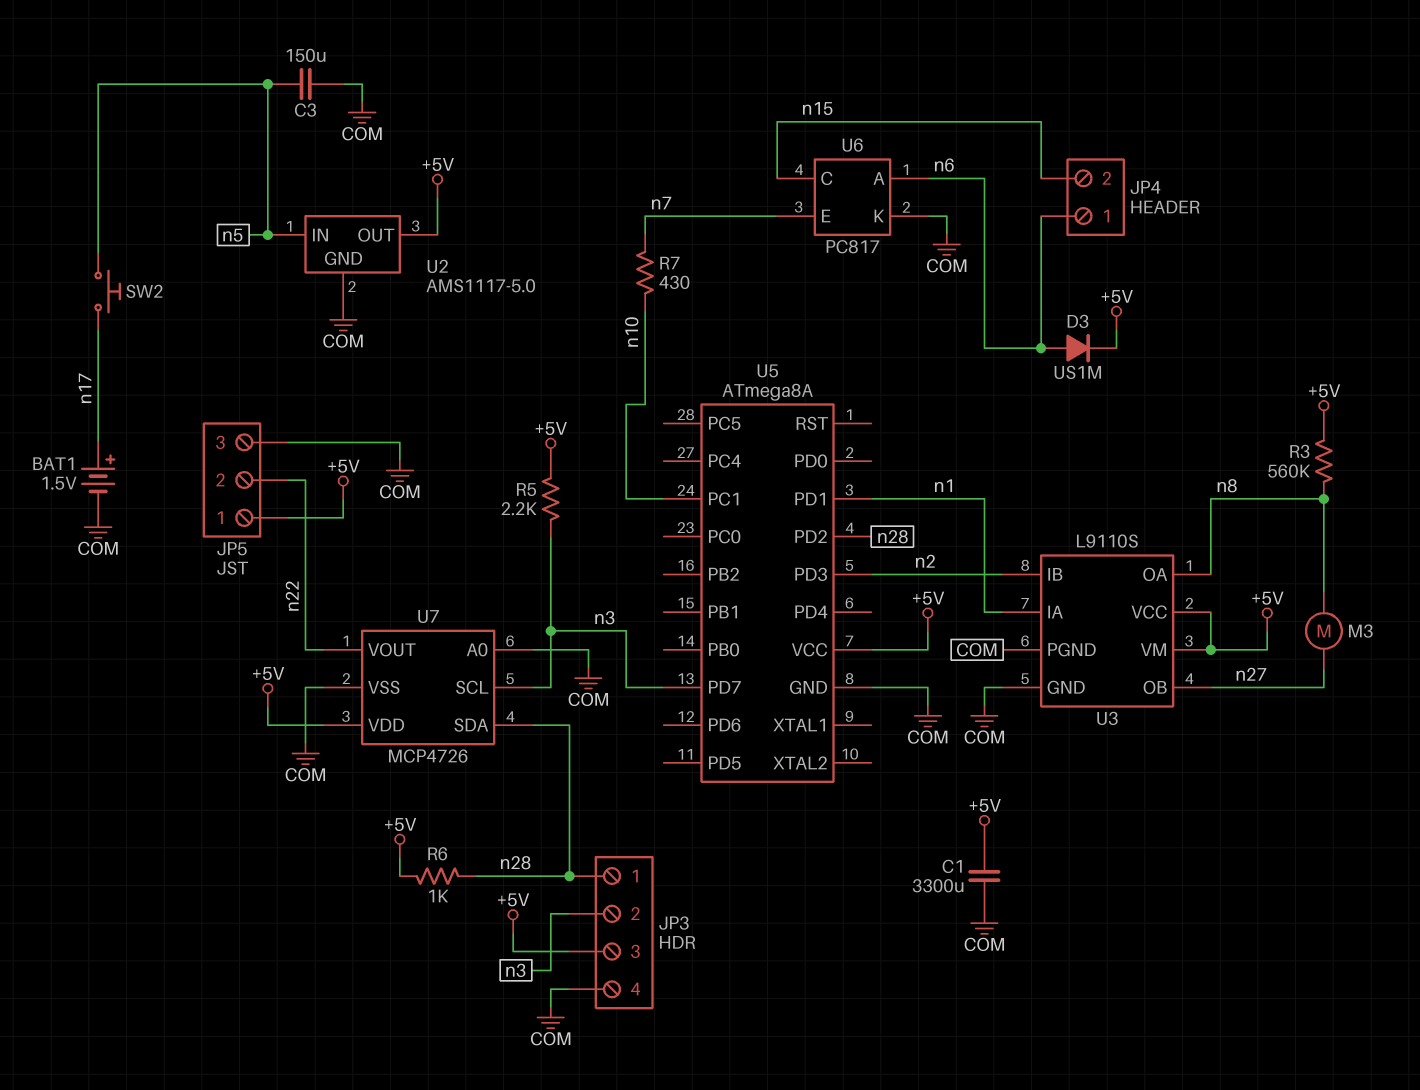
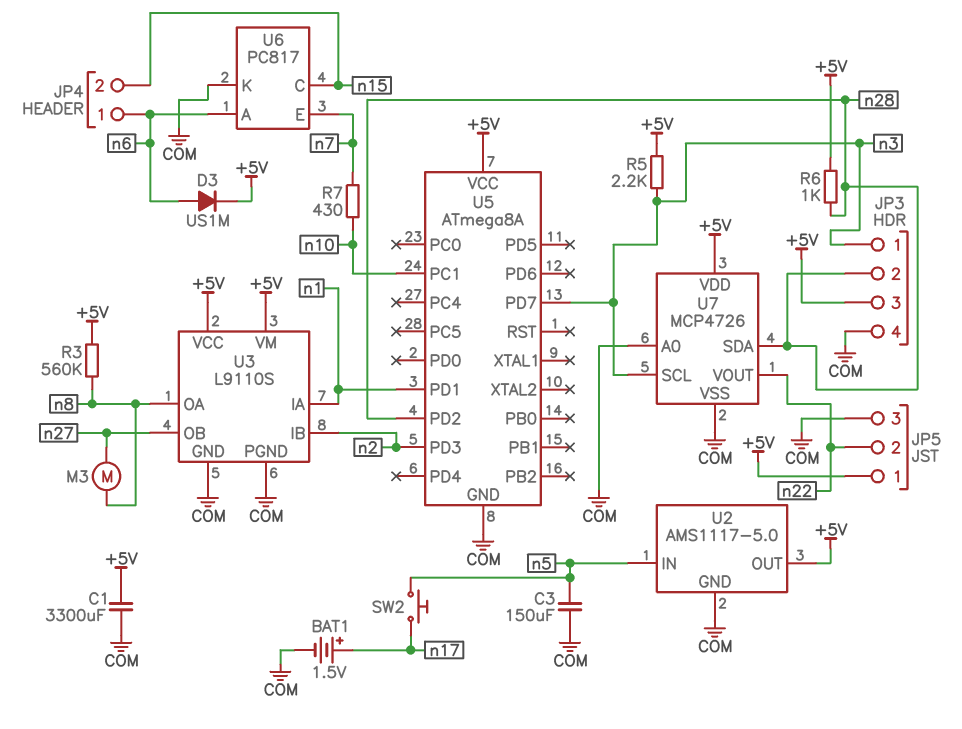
JP3 pin 1: n28 -> n3
JP3 pin 2: n3 -> n28

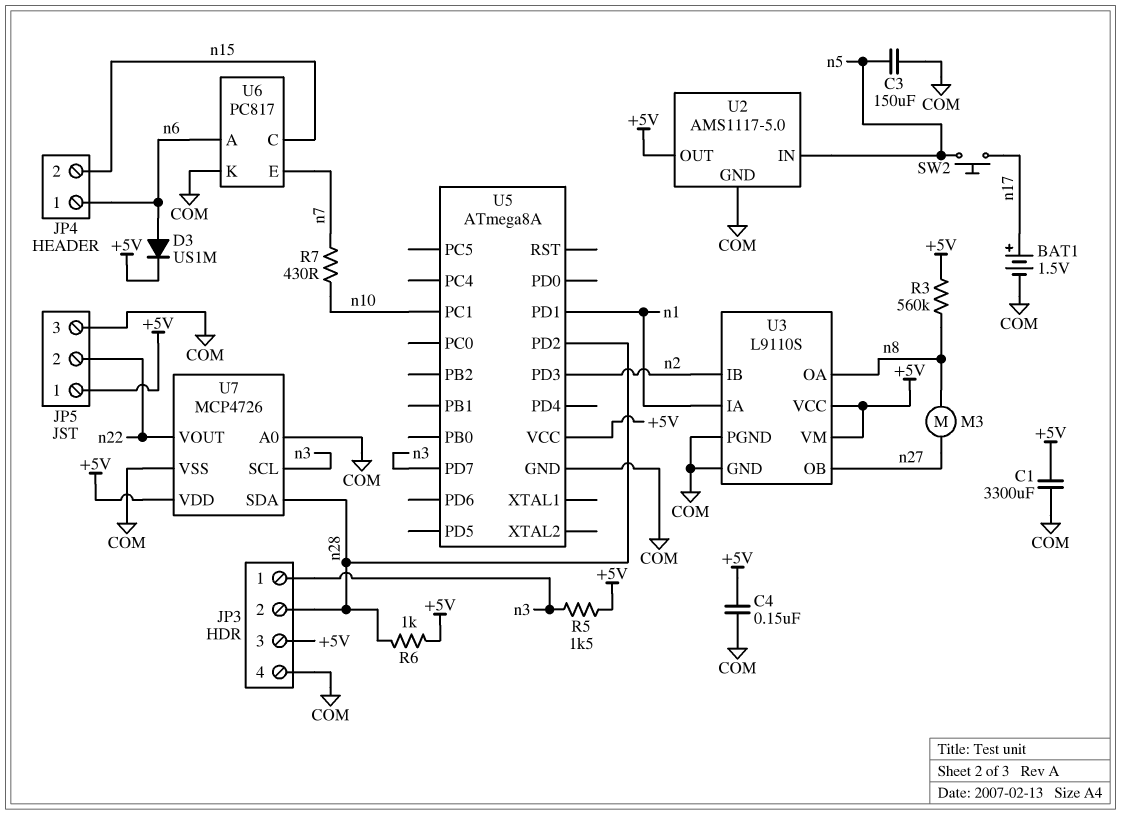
C4: none -> 150nF (+5V, COM)
R5: 2.2k (+5V, n3) -> 1.5k (+5V, n3)

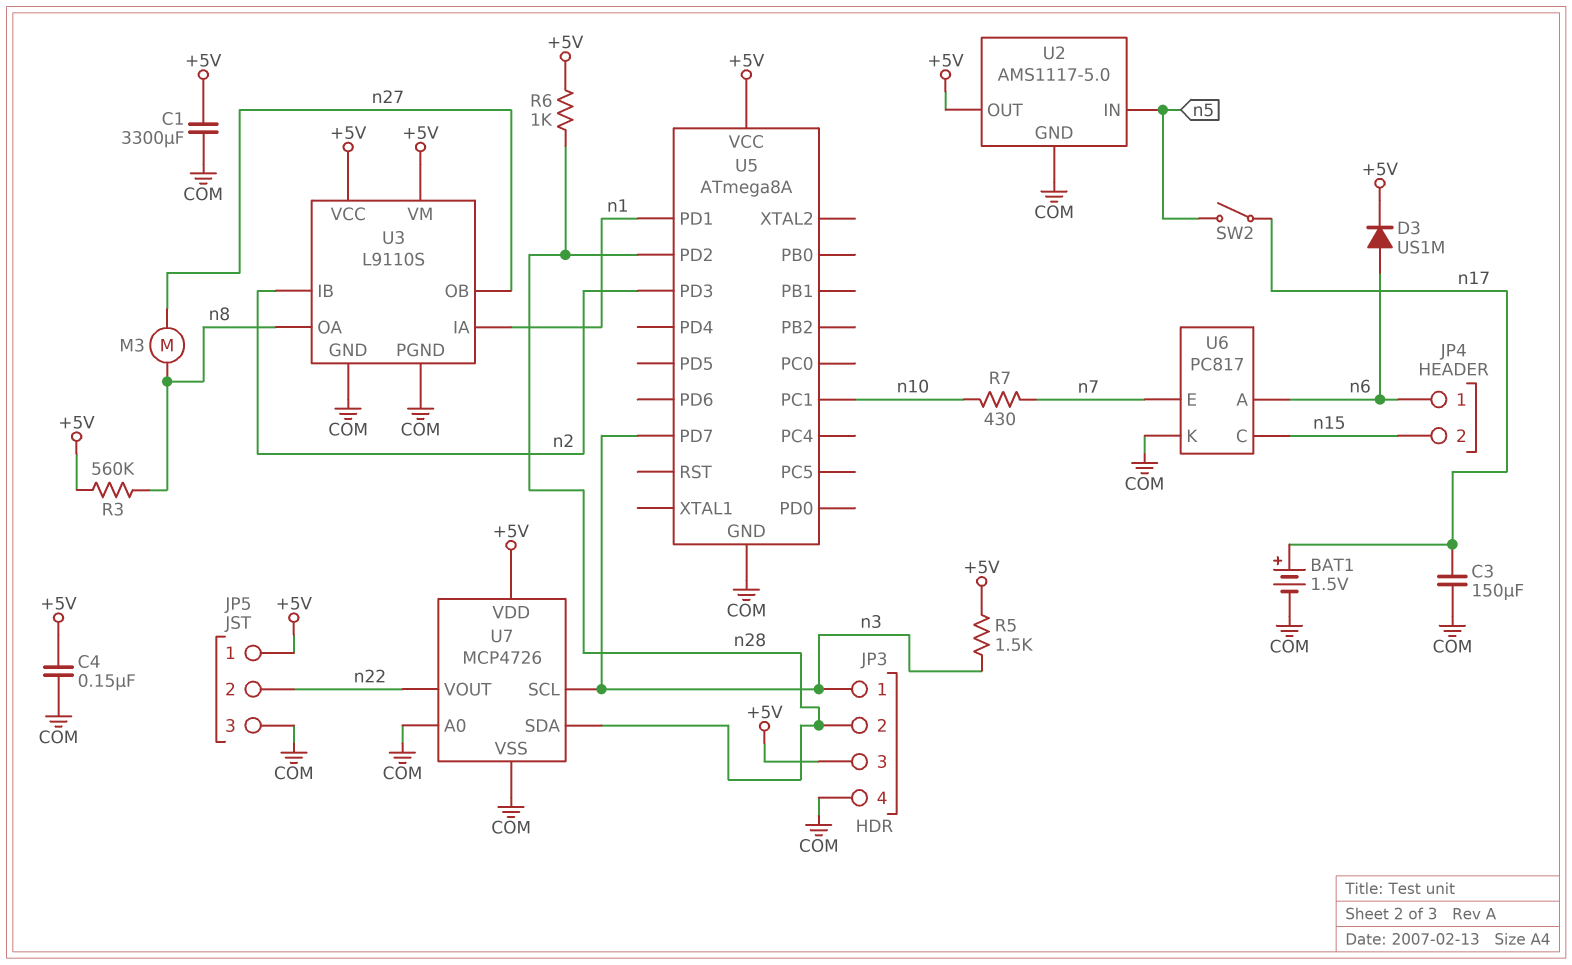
C3: 150uF (COM, n5) -> 150uF (COM, n17)
SW2: button (n5, n17) -> switch (n5, n17)

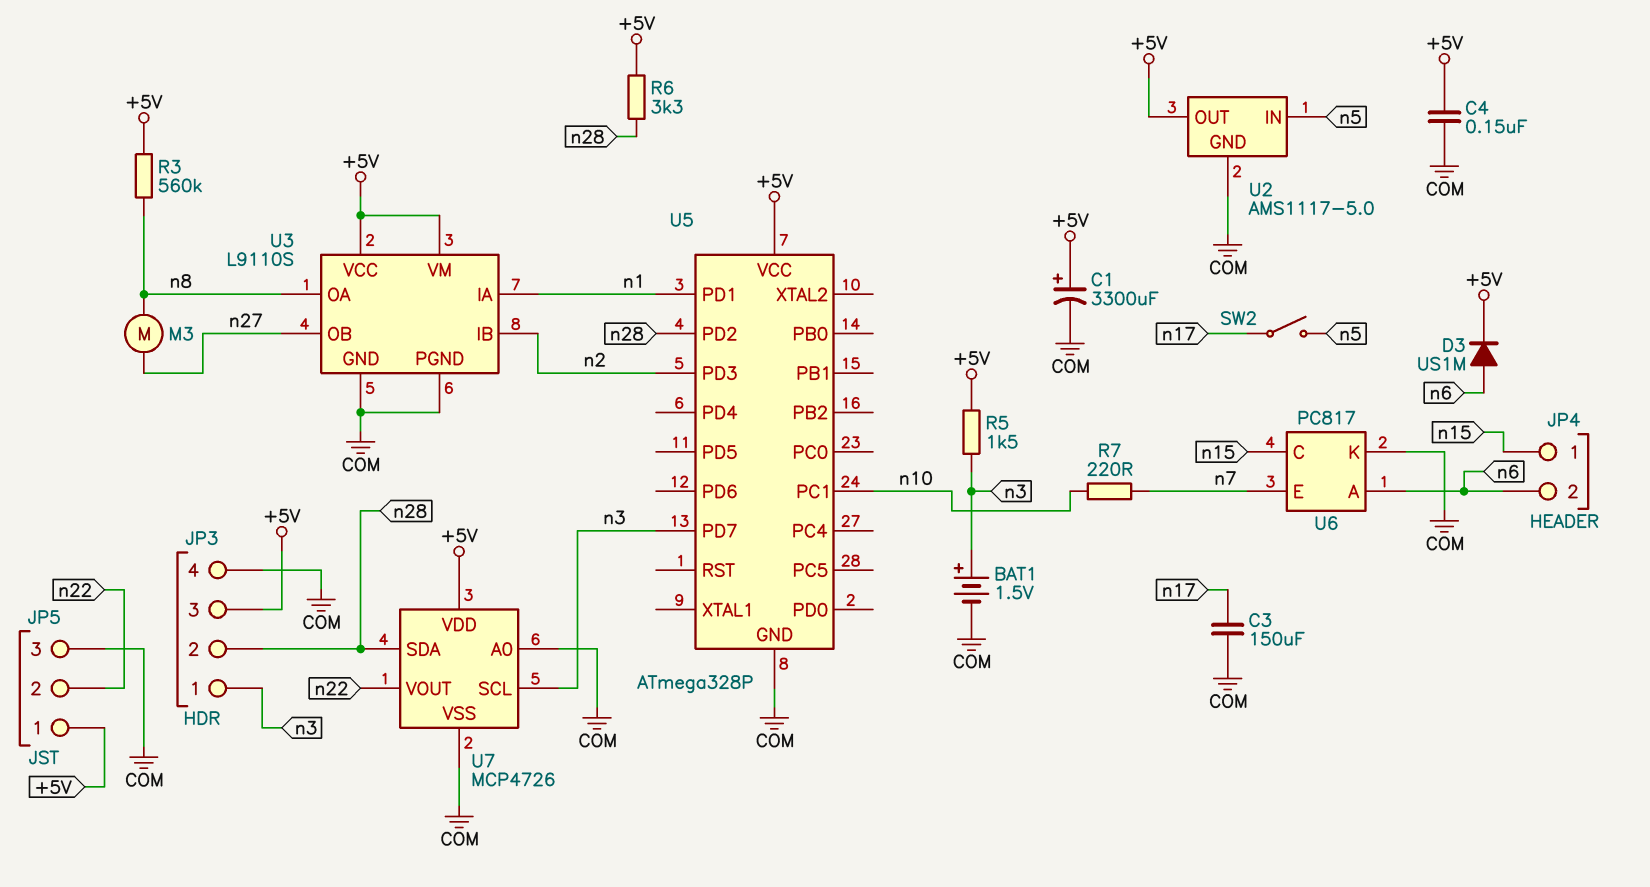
BAT1: 1.5V (plus n17, minus COM) -> 1.5V (plus n3, minus COM)
C1: 3300uF (+5V, COM) -> 3300uF (plus +5V, minus COM)
JP4 pin 1: n6 -> n15
JP4 pin 2: n15 -> n6
R6: 1k (+5V, n28) -> 3.3k (+5V, n28)
R7: 430 (n7, n10) -> 220 (n7, n10)
U5: ATmega8A -> ATmega328P

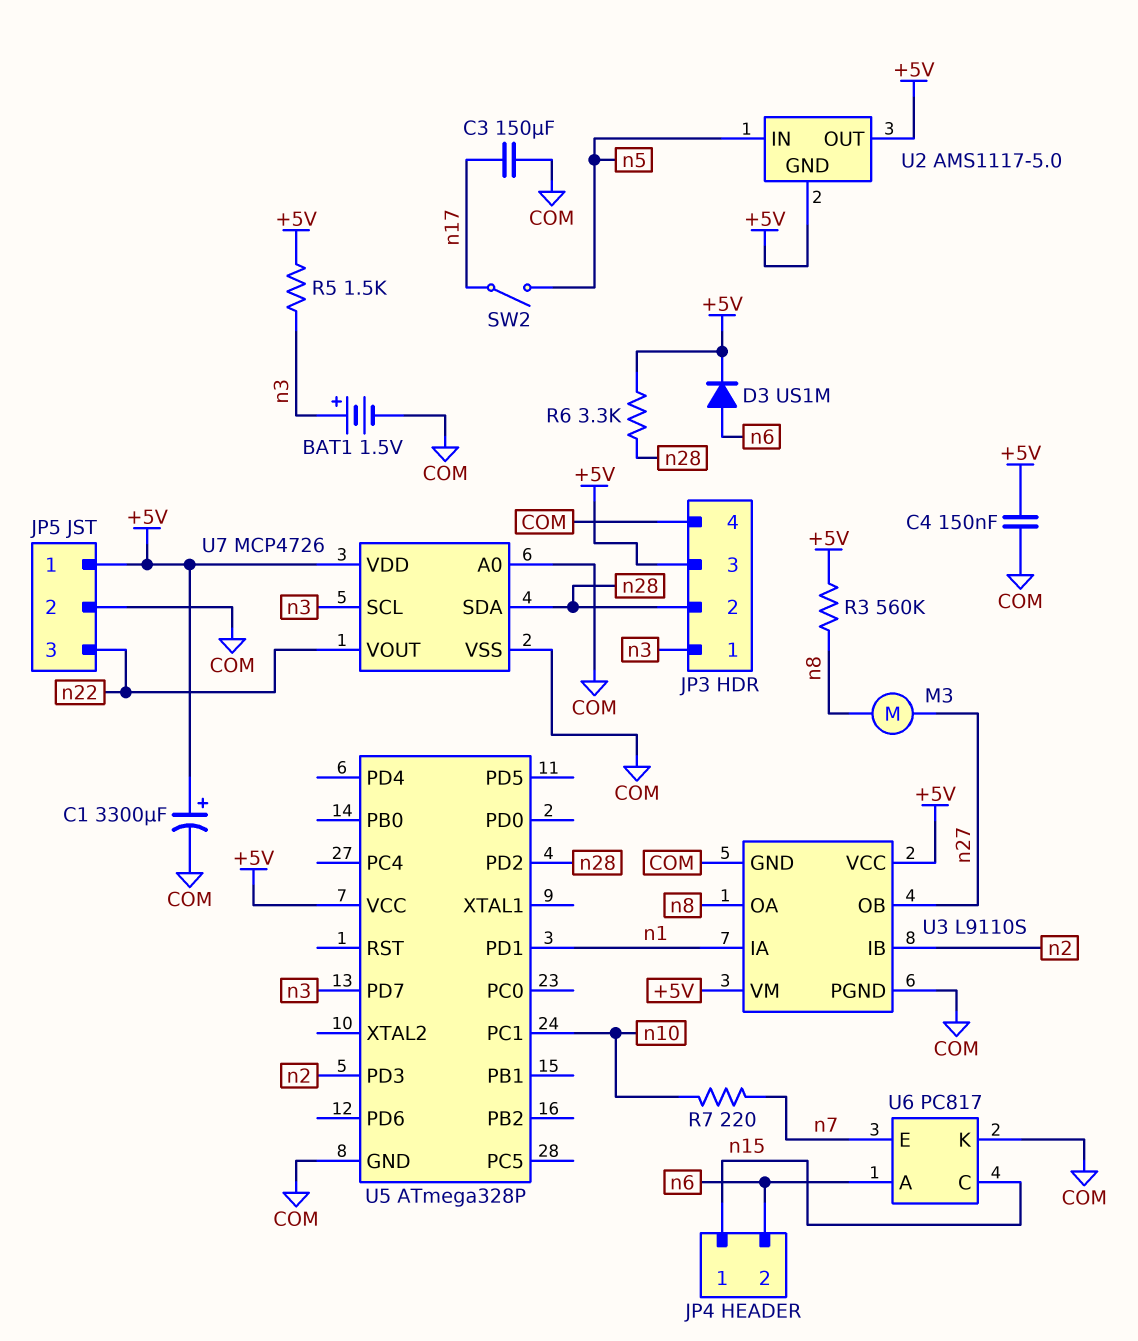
JP5 pin 2: n22 -> COM
JP5 pin 3: COM -> n22
U2 pin GND: COM -> +5V

